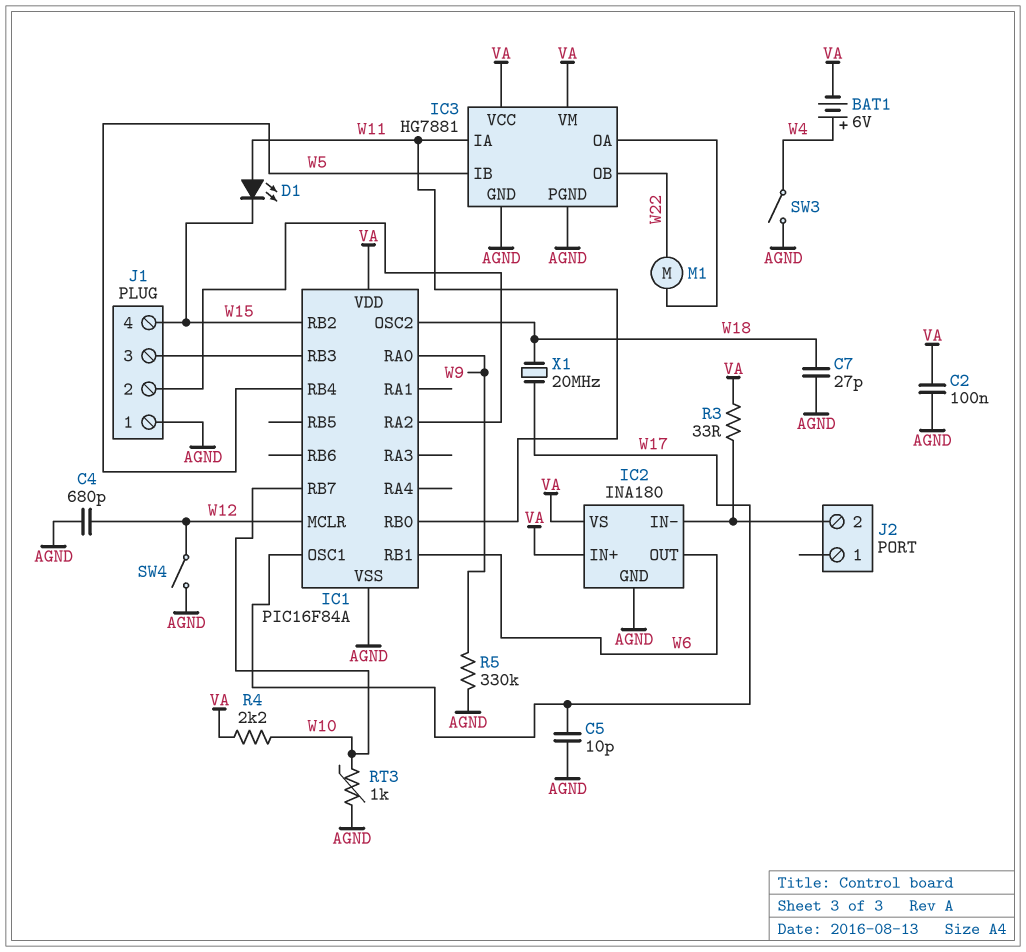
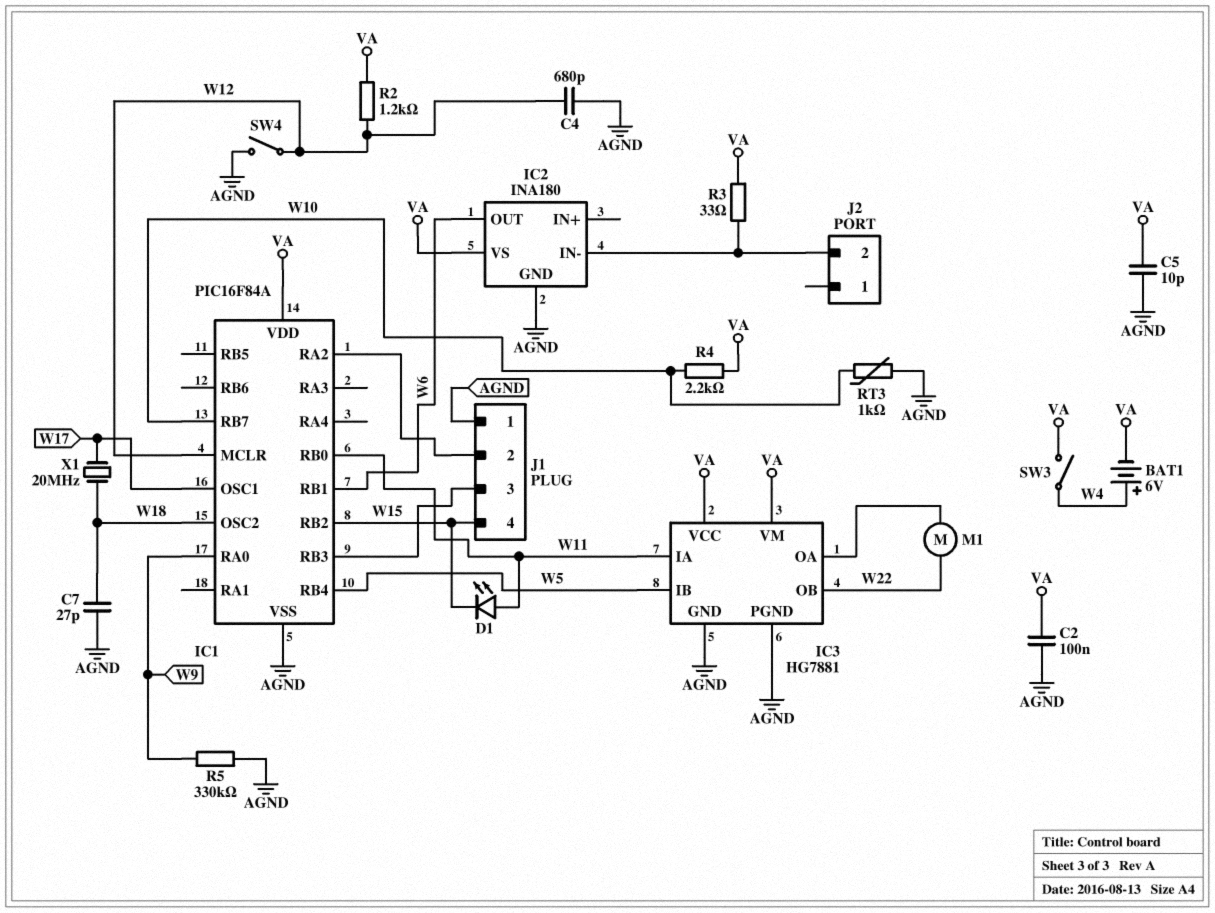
C5: 10pF (AGND, W17) -> 10pF (AGND, VA)
IC2 pin IN+: VA -> none
R2: none -> 1.2k (VA, W12)
SW3: switch (AGND, W4) -> switch (VA, W4)

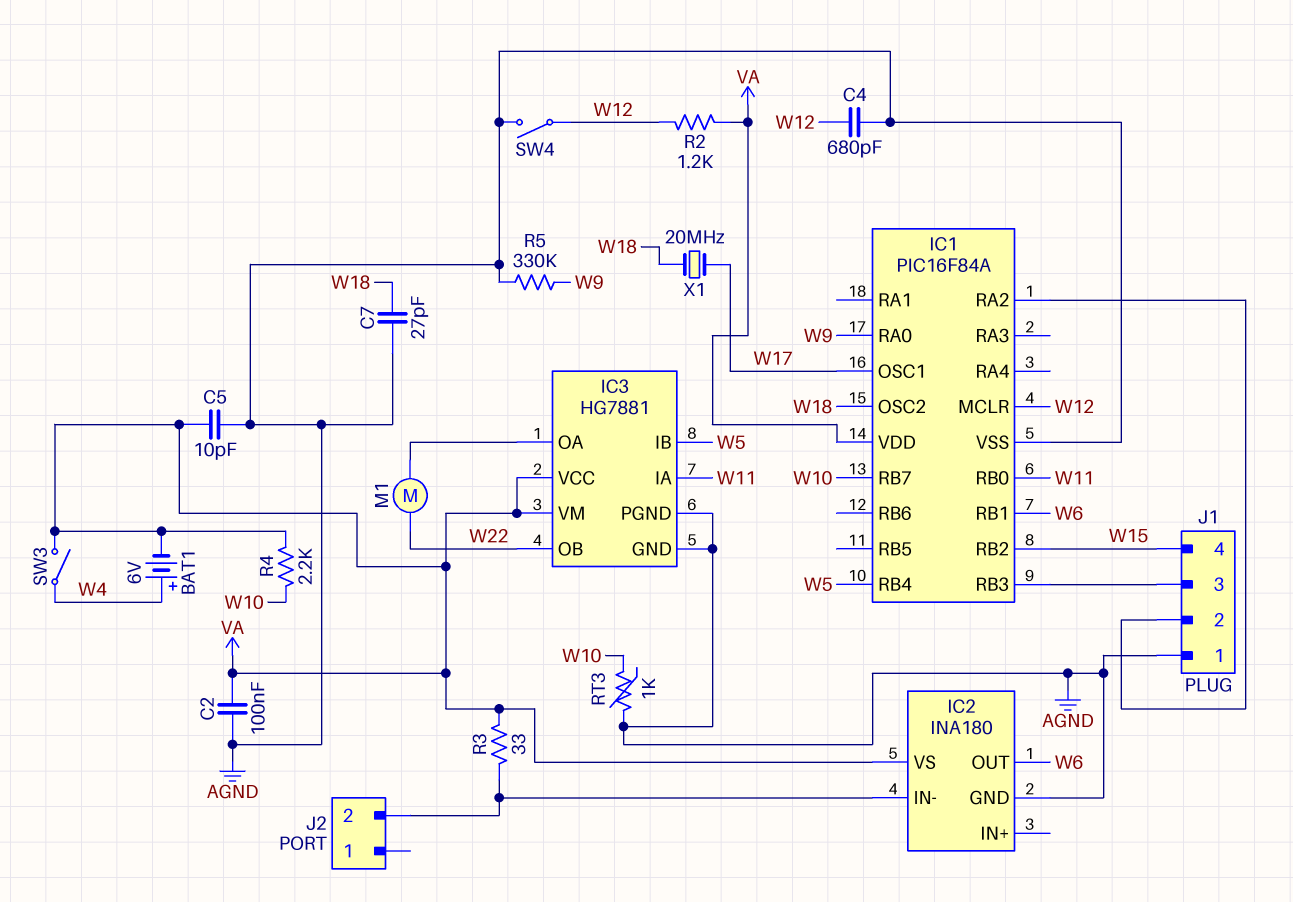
D1: LED (A W11, K W15) -> none

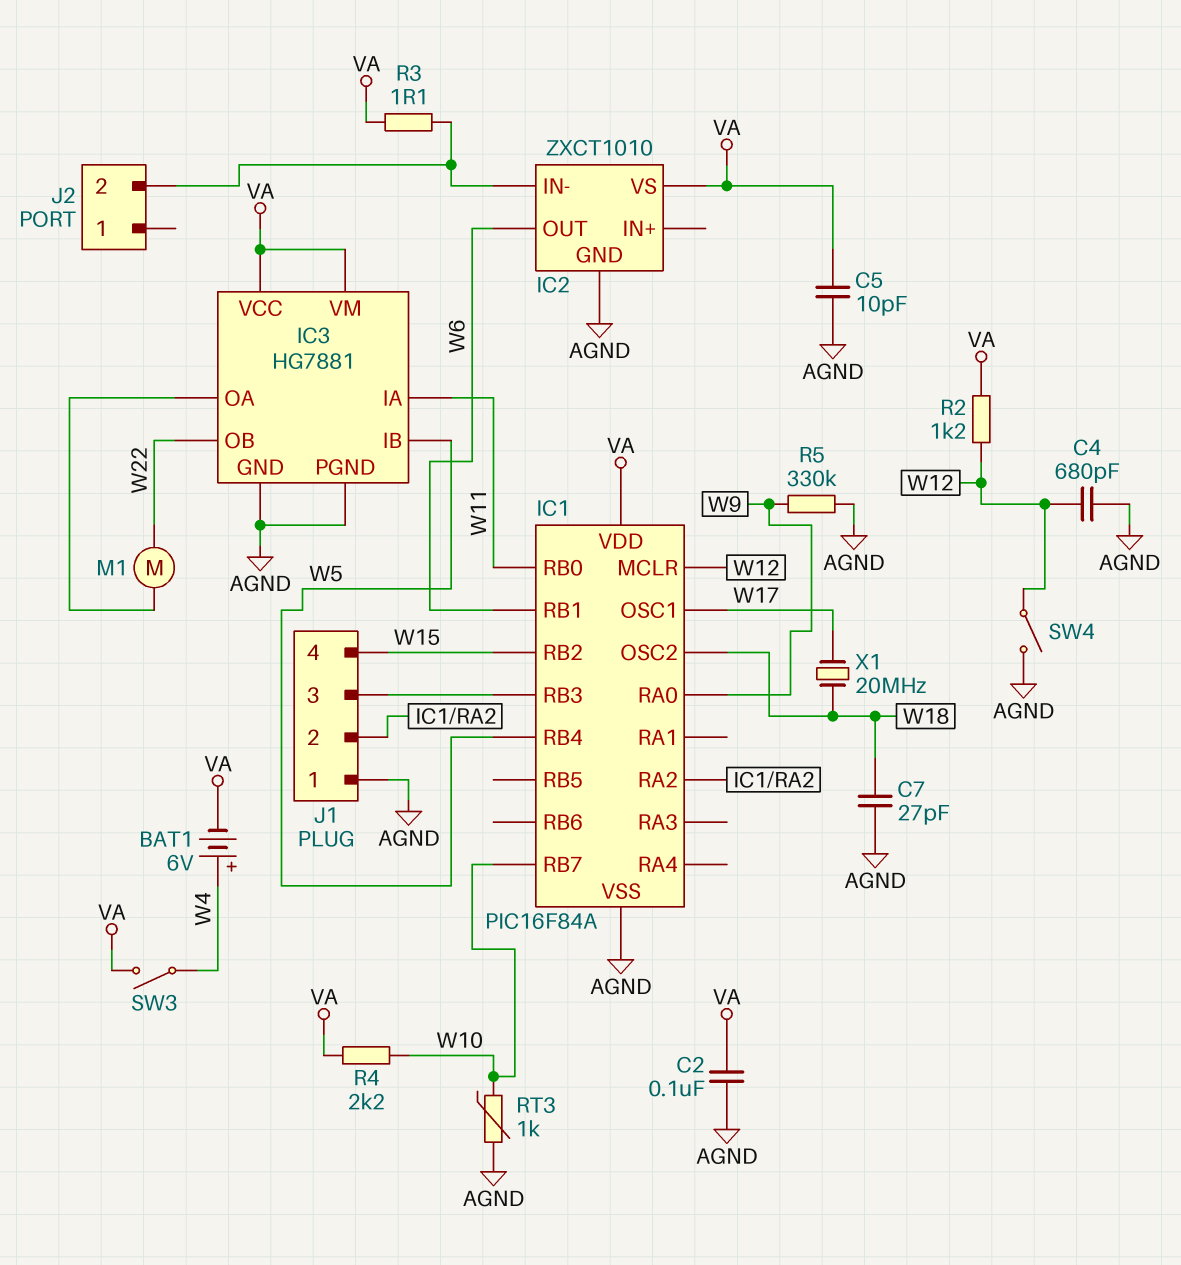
IC2: INA180 -> ZXCT1010
R3: 33 (IC2/IN-, VA) -> 1.1 (IC2/IN-, VA)

